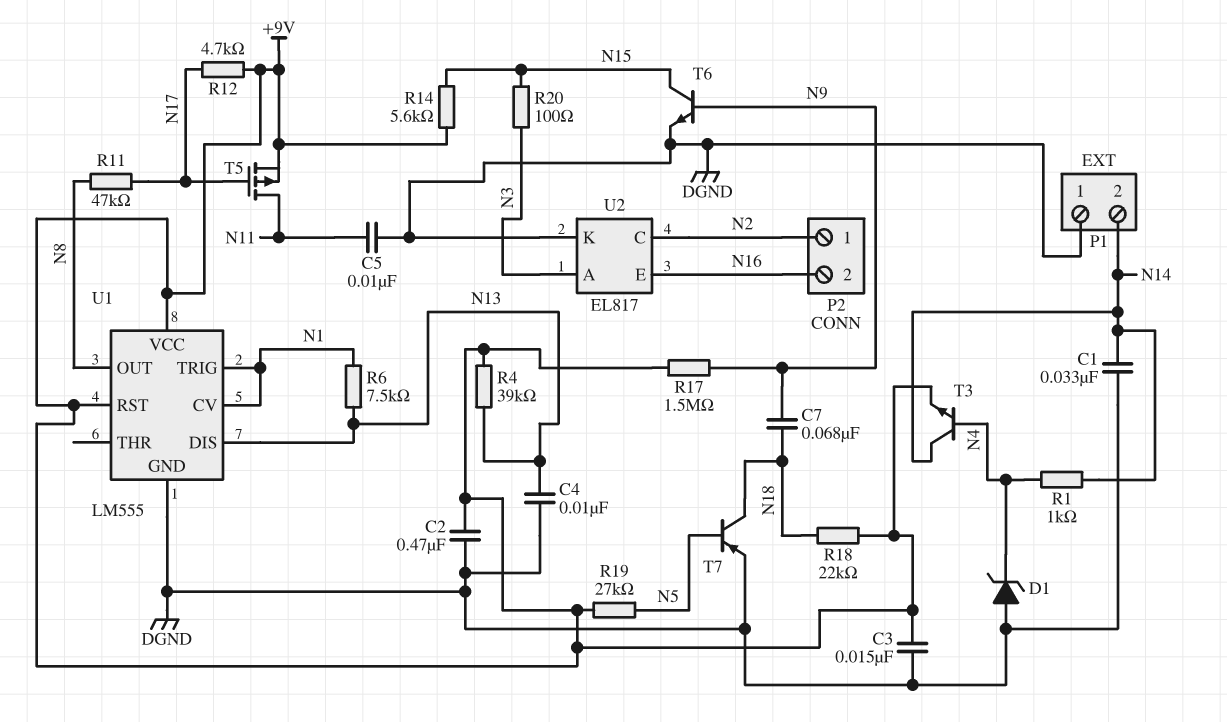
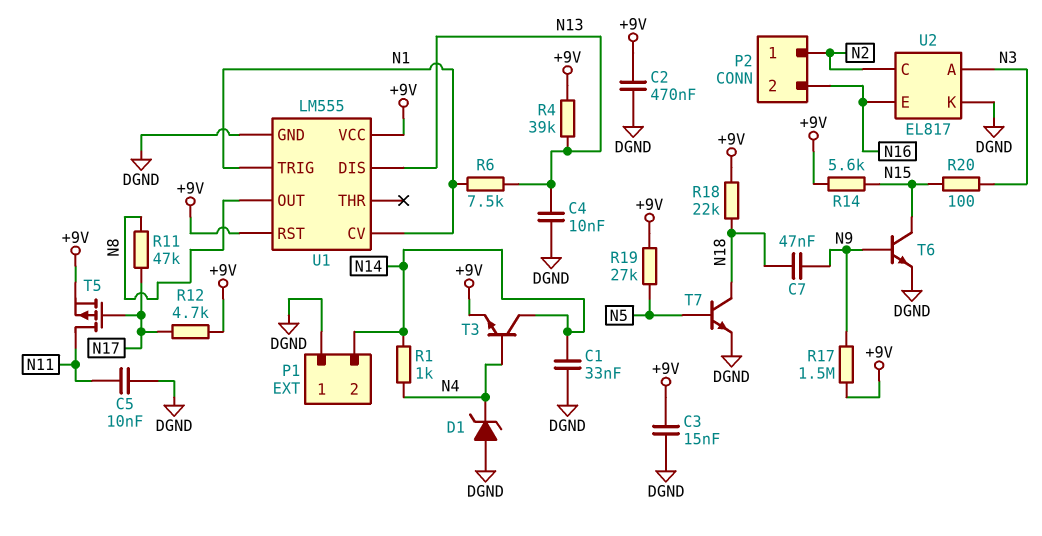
C7: 68nF (N9, N18) -> 47nF (N9, N18)
T7: PNP (B N5, C N18, E DGND) -> NPN (B N5, C N18, E DGND)

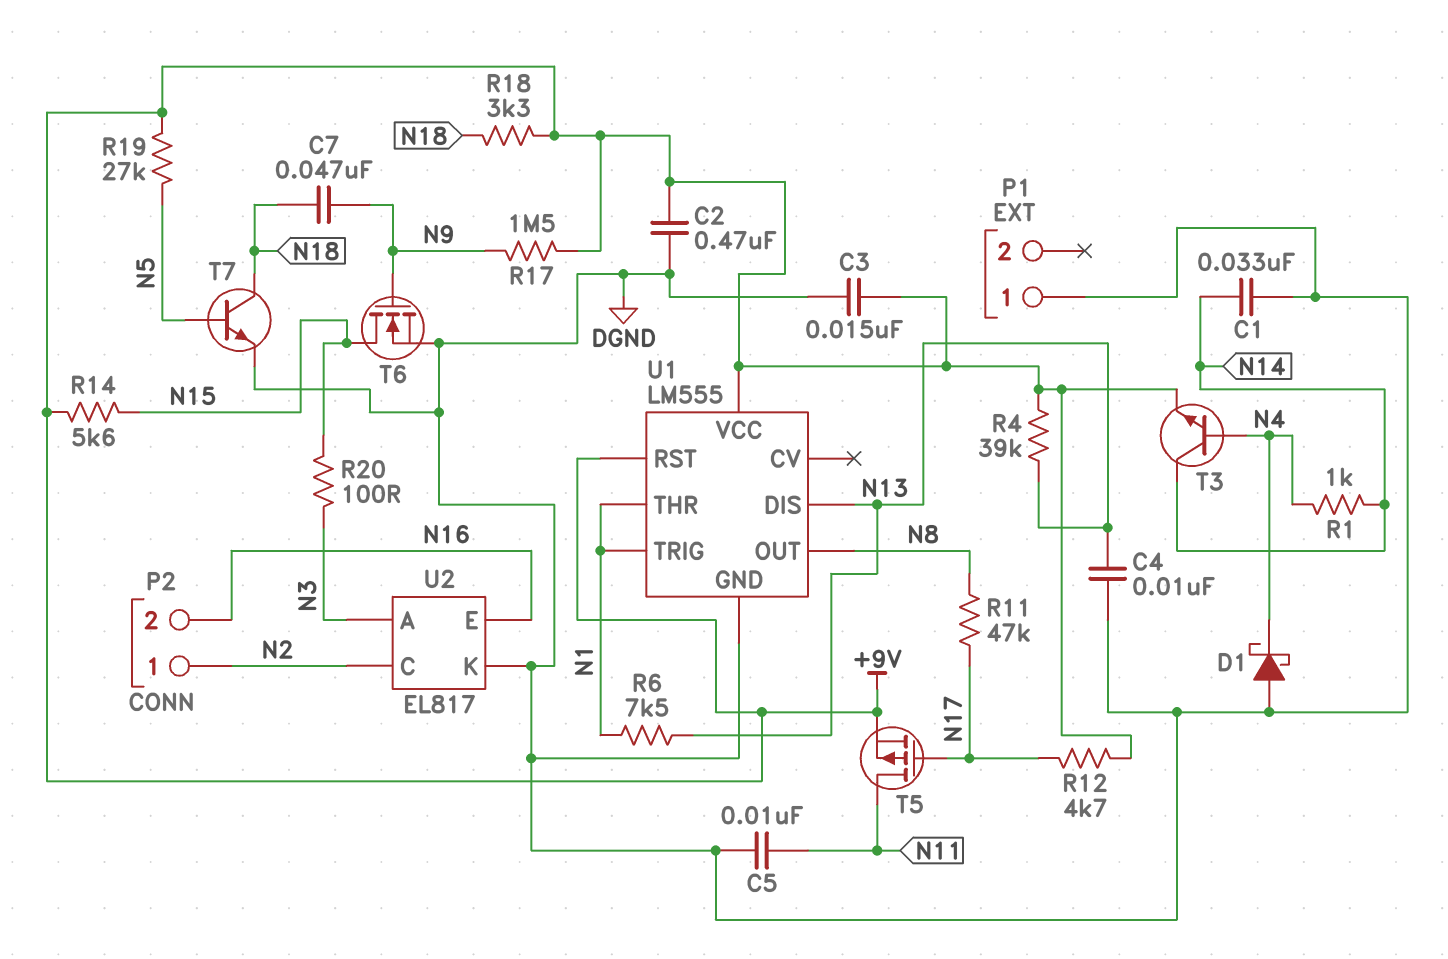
D1: zener (A DGND, K N4) -> schottky (A DGND, K N4)
P1 pin 2: N14 -> none
R18: 22k (+9V, N18) -> 3.3k (+9V, N18)
T6: NPN (B N9, C N15, E DGND) -> NMOS (G N9, D N15, S DGND)
U1 pin CV: N1 -> none
U1 pin THR: none -> N1

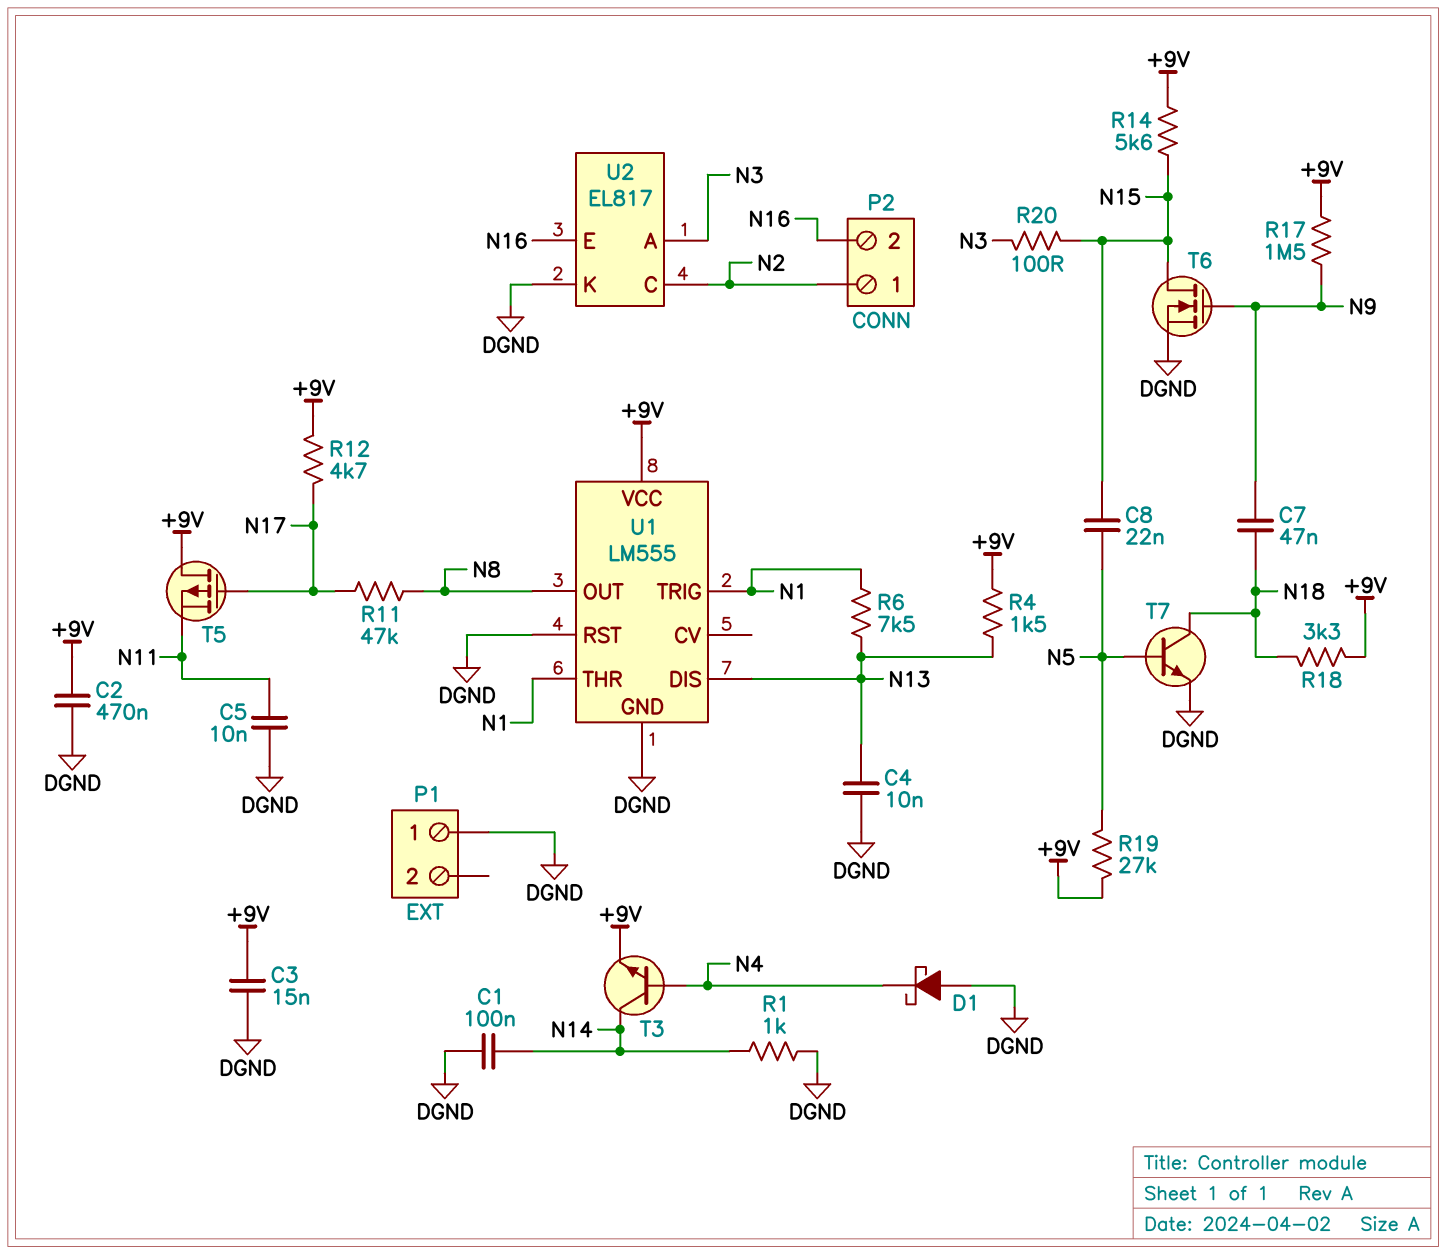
C1: 33nF (DGND, N14) -> 100nF (DGND, N14)
C8: none -> 22nF (N5, N15)
R1: 1k (N4, N14) -> 1k (DGND, N14)
R4: 39k (+9V, N13) -> 1.5k (+9V, N13)
T5: PMOS (G N17, D N11, S +9V) -> PMOS (G N17, D +9V, S N11)
U1 pin RST: +9V -> DGND

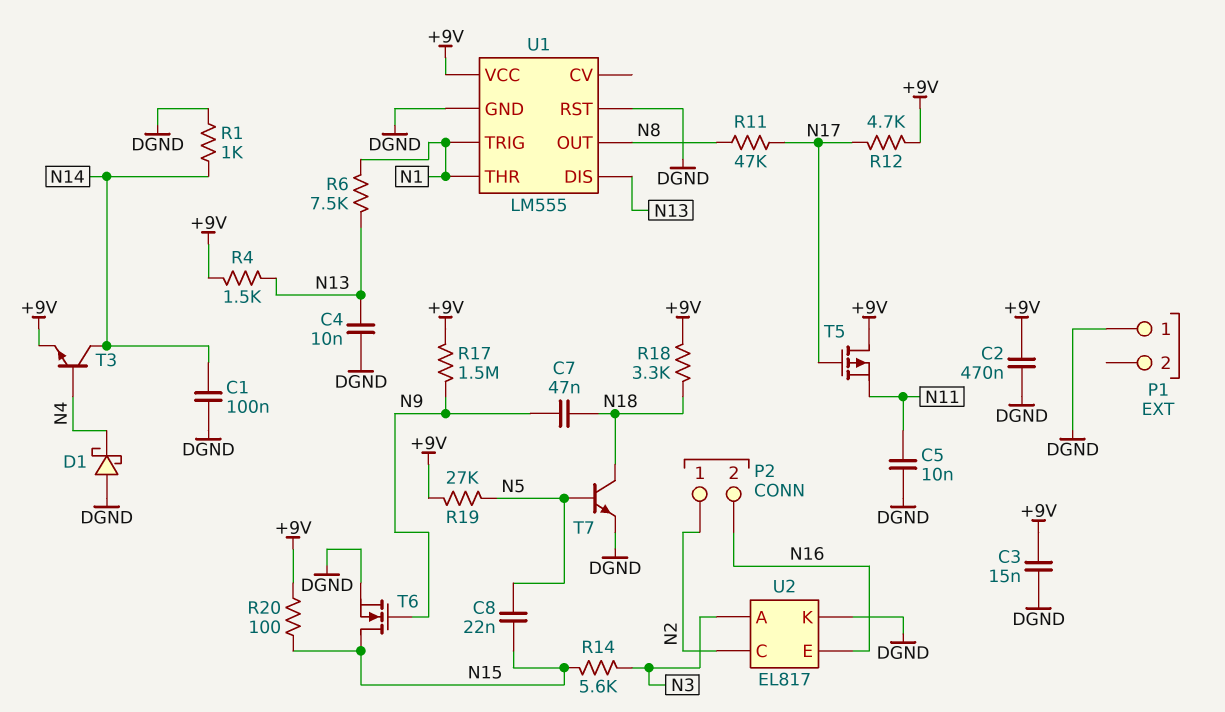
R14: 5.6k (+9V, N15) -> 5.6k (N3, N15)
R20: 100 (N3, N15) -> 100 (+9V, N15)

